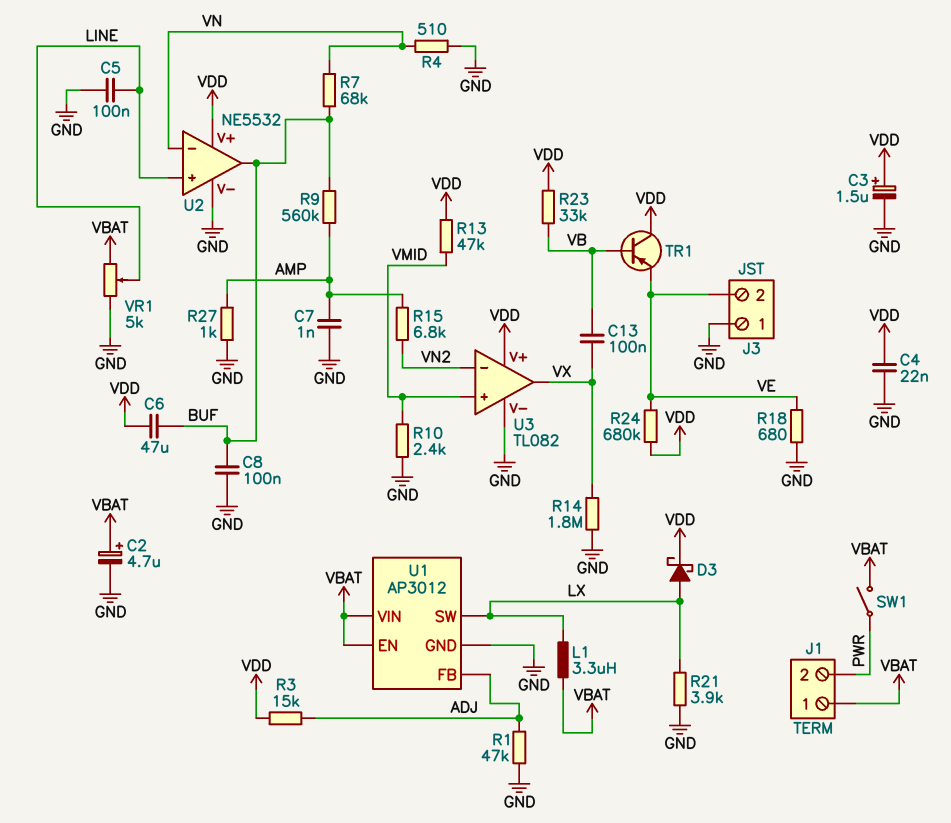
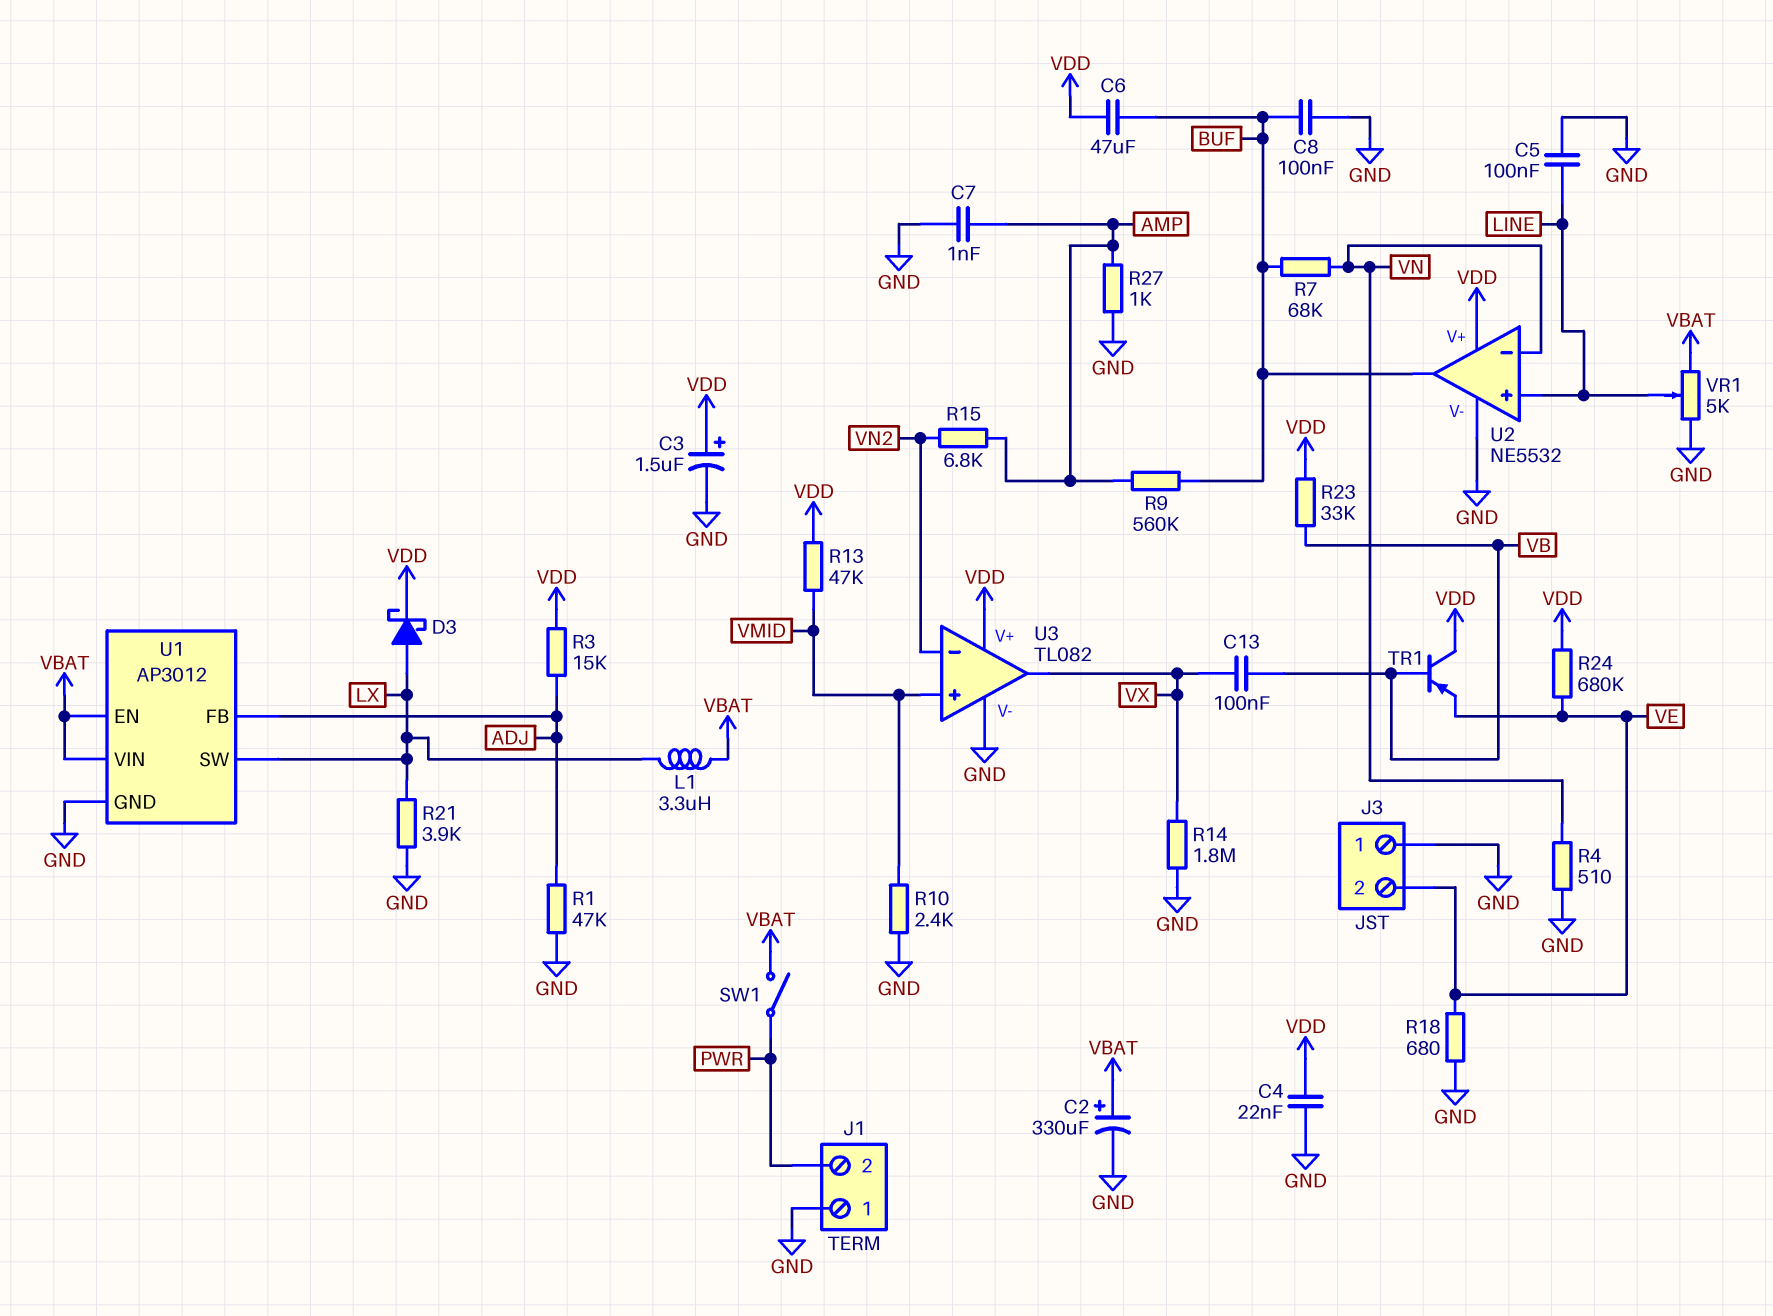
C2: 4.7uF (plus VBAT, minus GND) -> 330uF (plus VBAT, minus GND)
J1 pin 1: VBAT -> GND

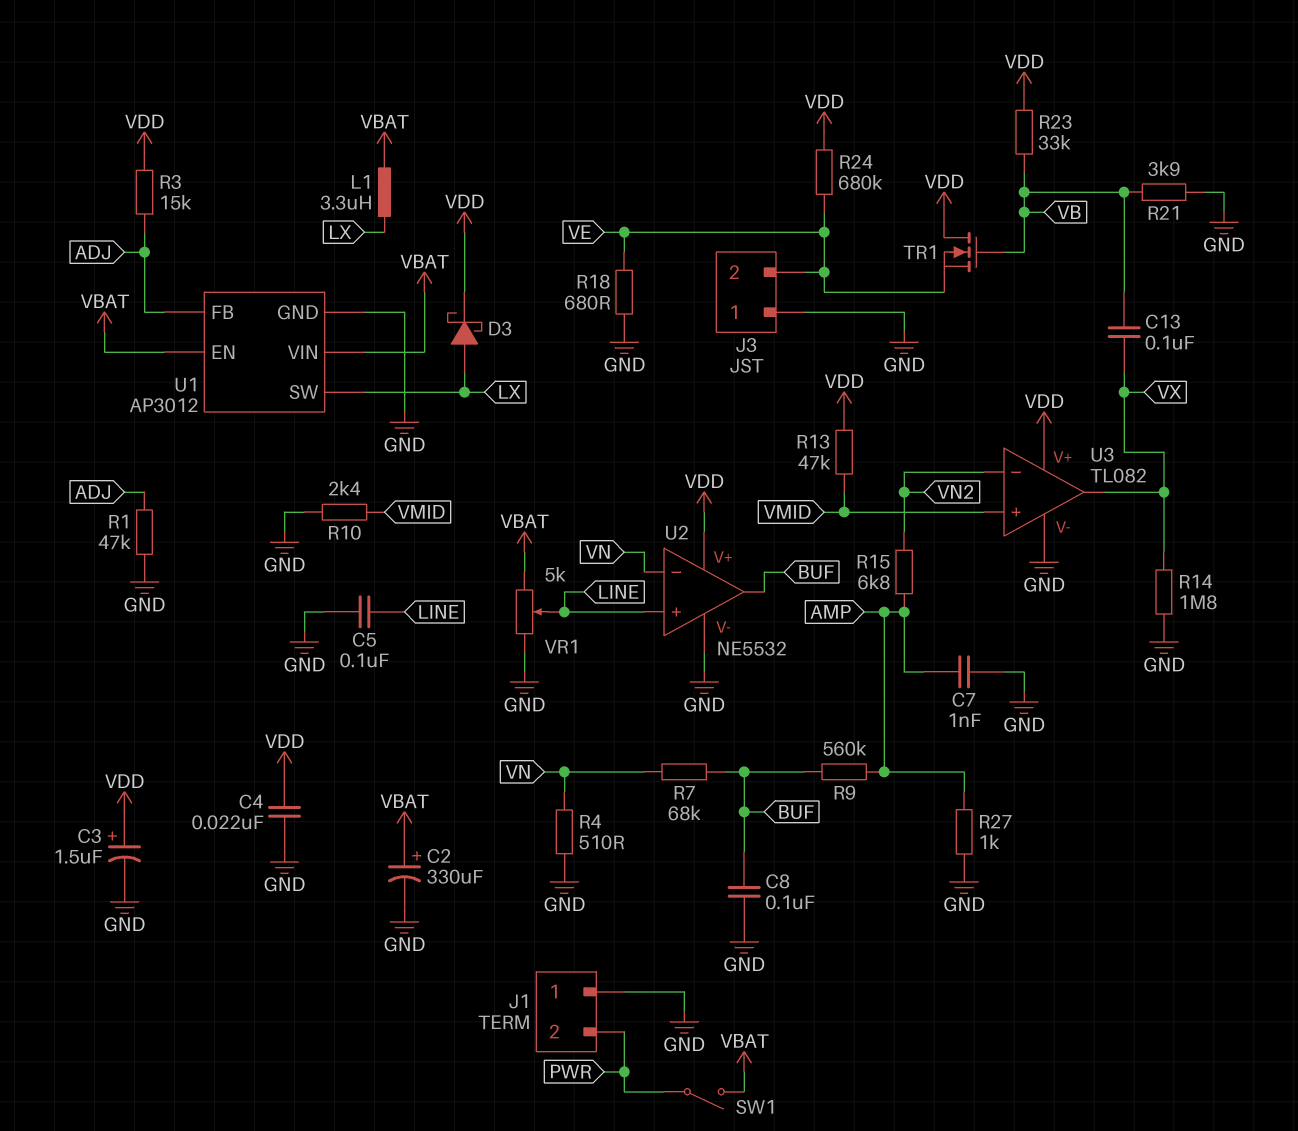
C6: 47uF (BUF, VDD) -> none
R21: 3.9k (GND, LX) -> 3.9k (GND, VB)
TR1: PNP (B VB, C VDD, E VE) -> NMOS (G VB, D VDD, S VE)

